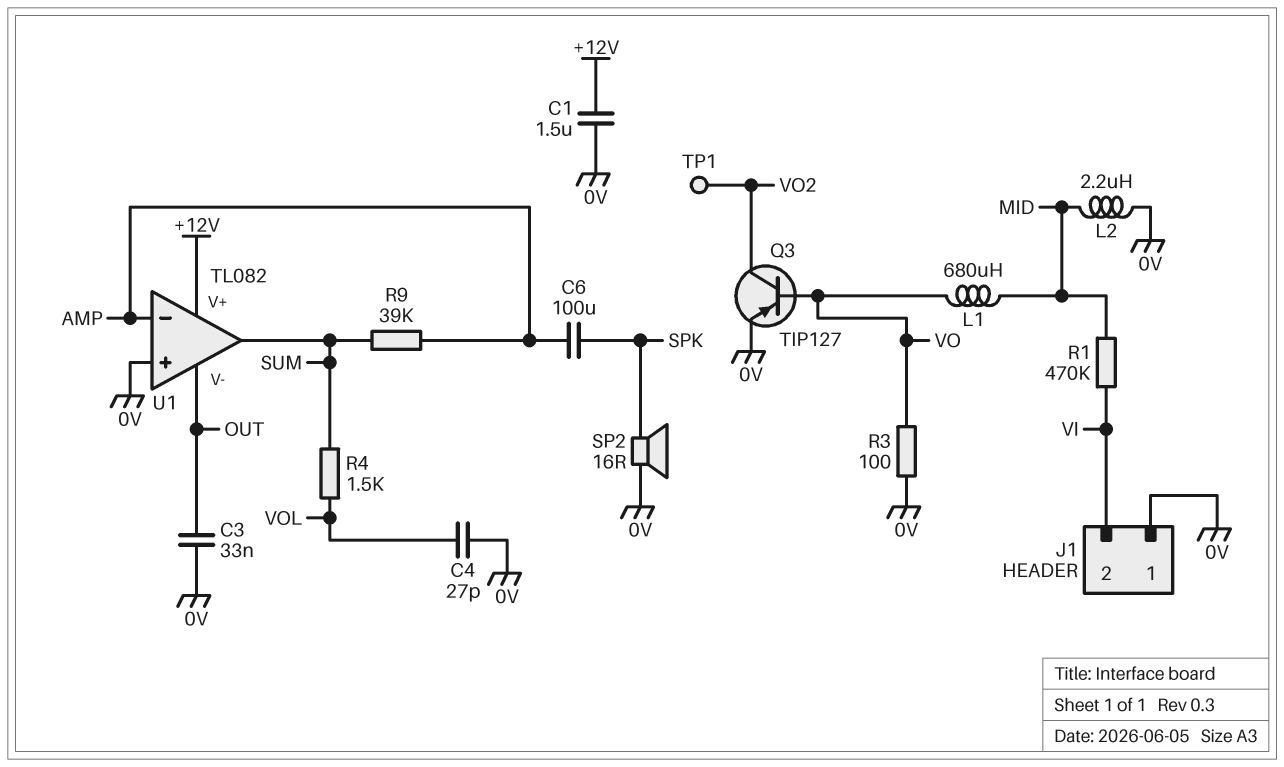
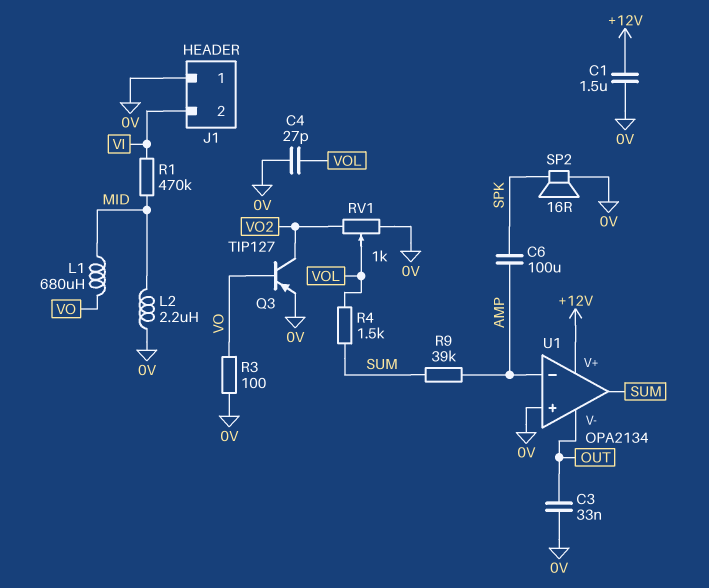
RV1: none -> 1k (0V, VO2, wiper VOL)
TP1: test point (VO2) -> none
U1: TL082 -> OPA2134

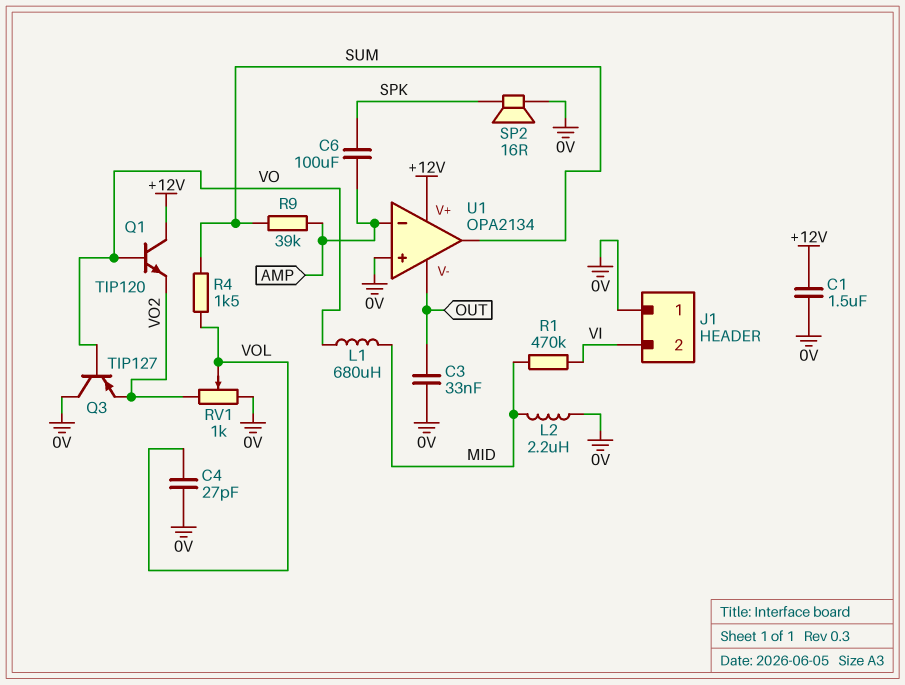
Q1: none -> NPN TIP120 (B VO, C +12V, E VO2)
Q3: PNP TIP127 (B VO, C VO2, E 0V) -> PNP TIP127 (B VO, C 0V, E VO2)
R3: 100 (0V, VO) -> none

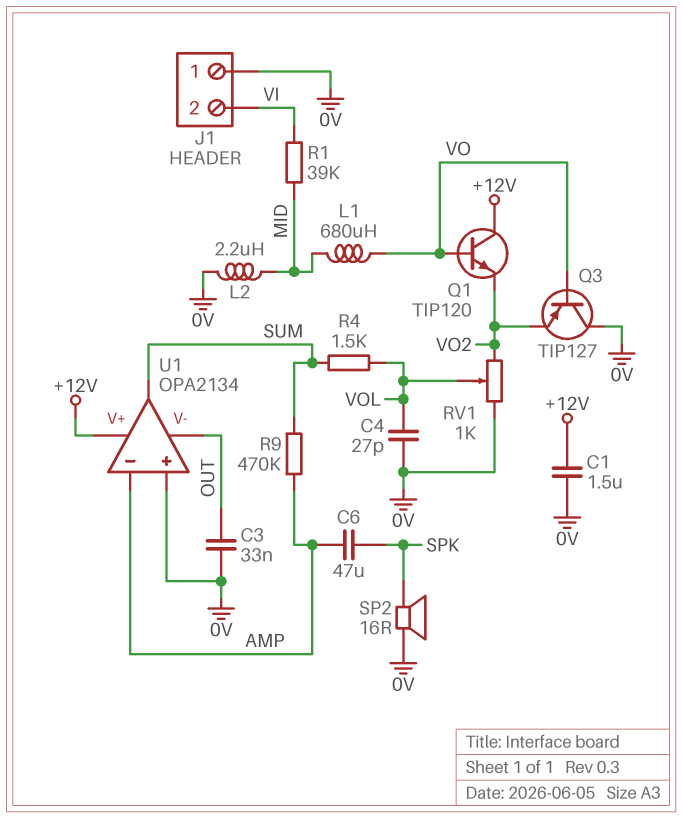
C6: 100uF (AMP, SPK) -> 47uF (AMP, SPK)
R1: 470k (MID, VI) -> 39k (MID, VI)
R9: 39k (AMP, SUM) -> 470k (AMP, SUM)

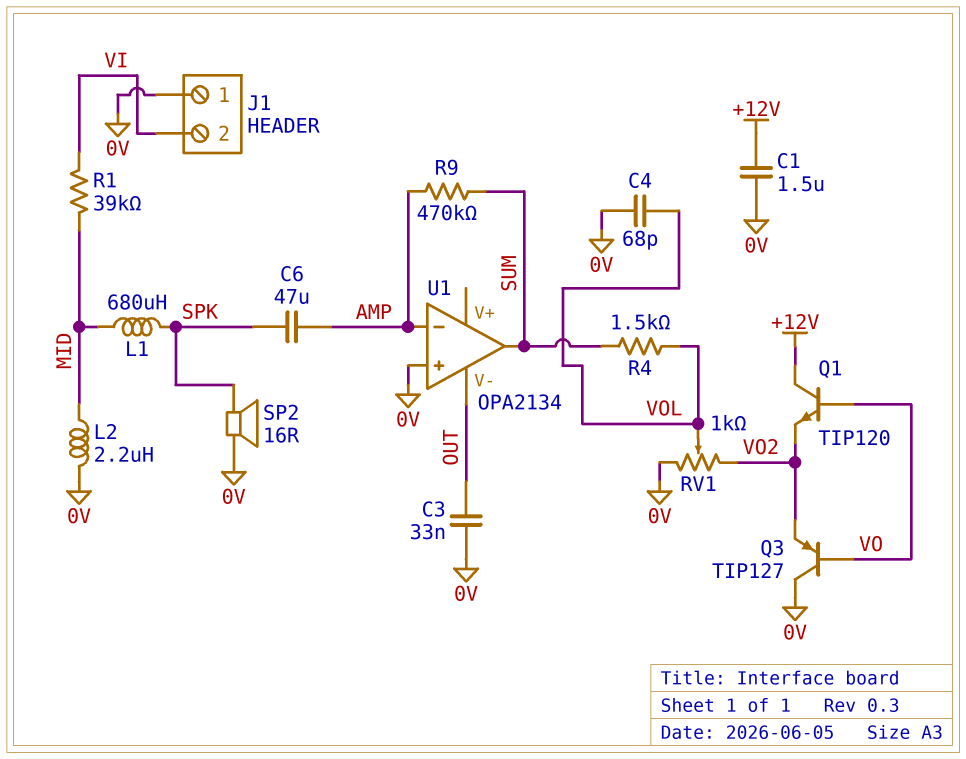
C4: 27pF (0V, VOL) -> 68pF (0V, VOL)
L1: 680uH (MID, VO) -> 680uH (MID, SPK)
U1 pin V+: +12V -> none

